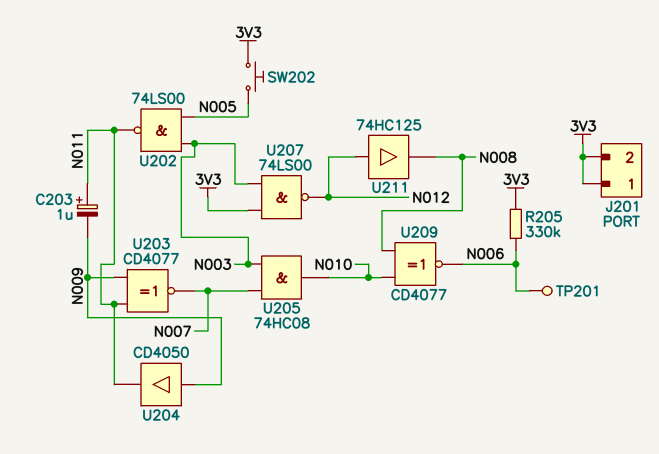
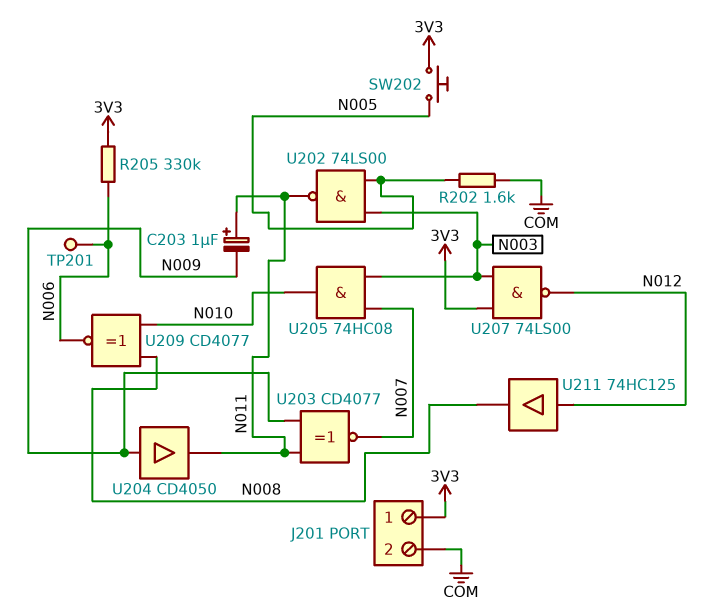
J201 pin 2: 3V3 -> COM
R202: none -> 1.6k (COM, N005)

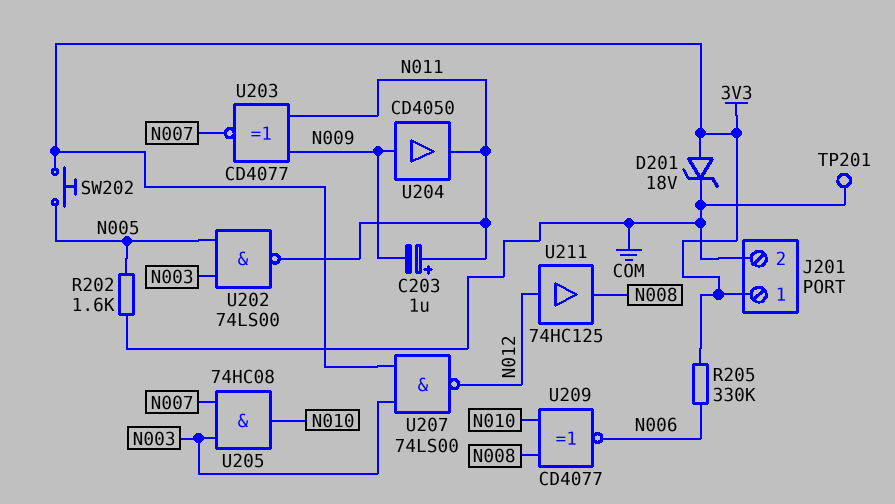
D201: none -> zener 18V (A 3V3, K COM)
TP201: test point (N006) -> test point (COM)

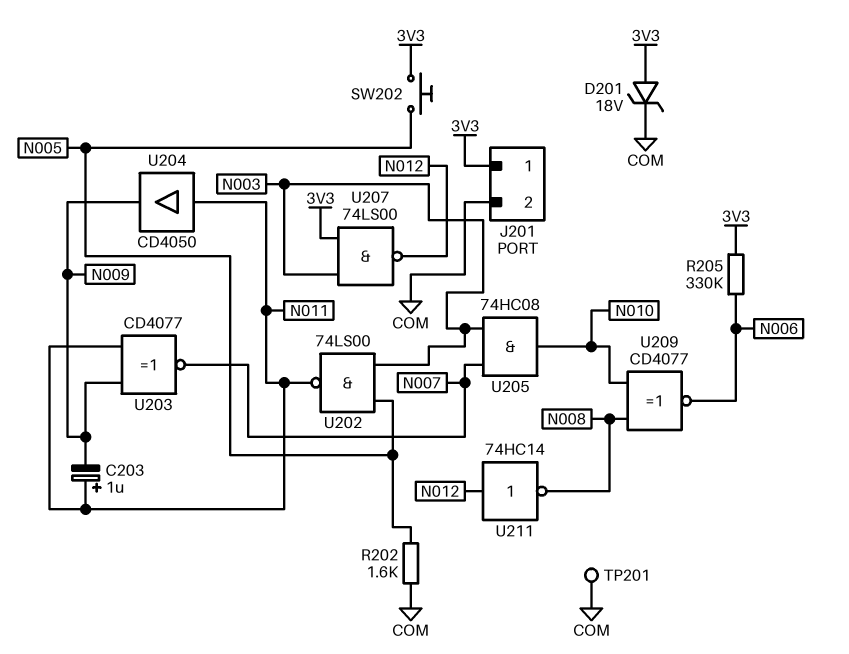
U204: buffer CD4050 (in N009, out N011) -> buffer CD4050 (in N011, out N009)
U211: buffer 74HC125 (in N012, out N008) -> NOT 74HC14 (in N012, out N008)

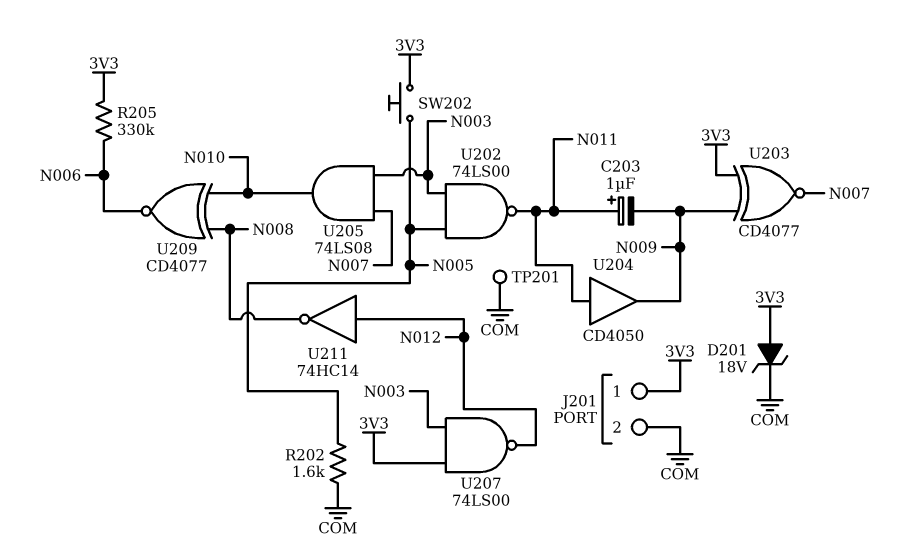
U203: XNOR CD4077 (in N009, in N011, out N007) -> XNOR CD4077 (in 3V3, in N009, out N007)
U205: AND 74HC08 (in N003, in N007, out N010) -> AND 74LS08 (in N003, in N007, out N010)

